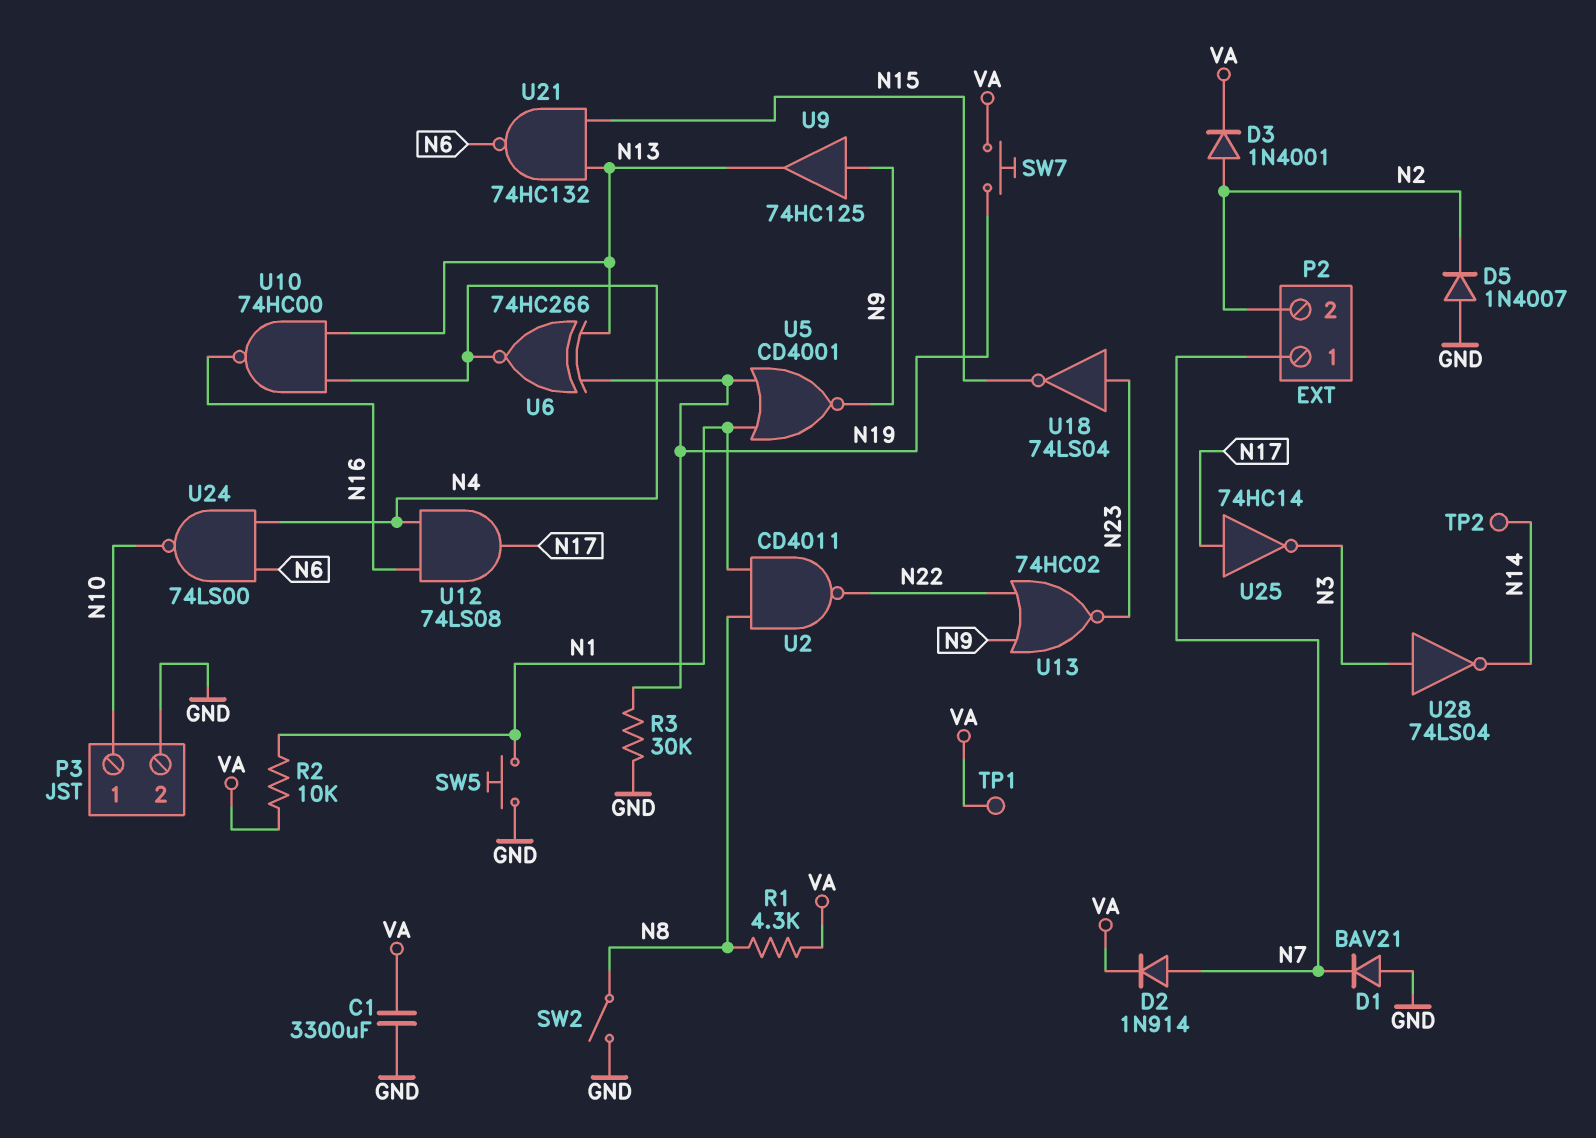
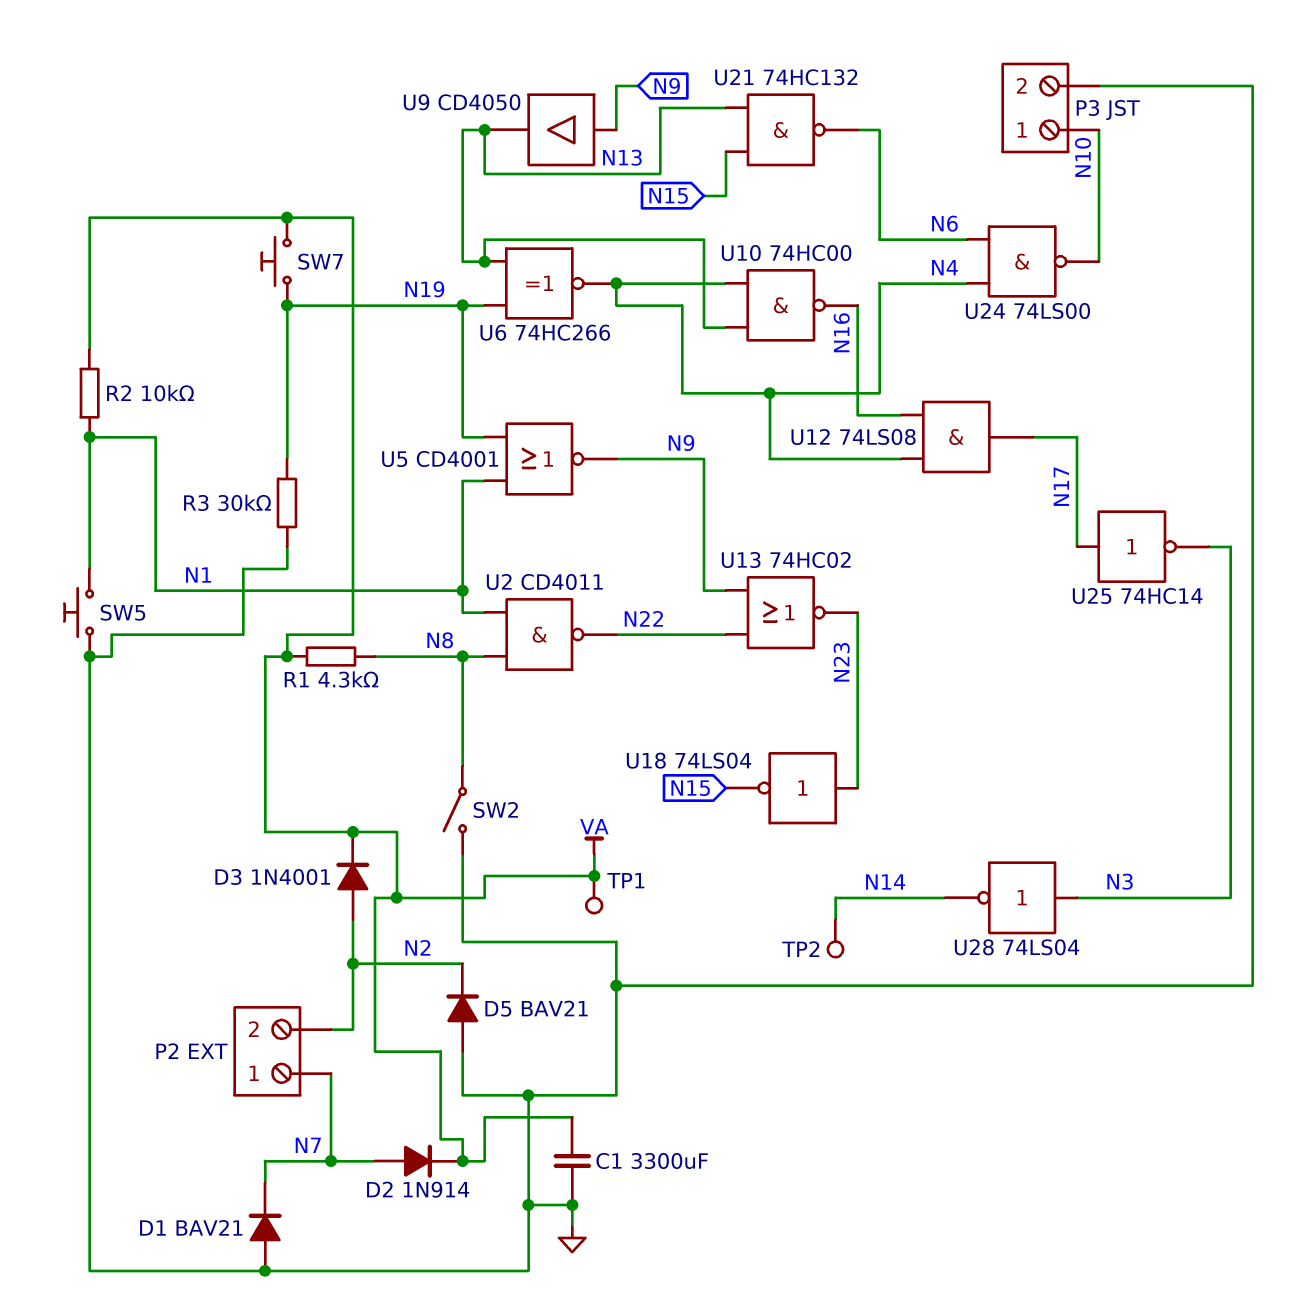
D5: diode 1N4007 (A GND, K N2) -> diode BAV21 (A GND, K N2)
U9: buffer 74HC125 (in N9, out N13) -> buffer CD4050 (in N9, out N13)

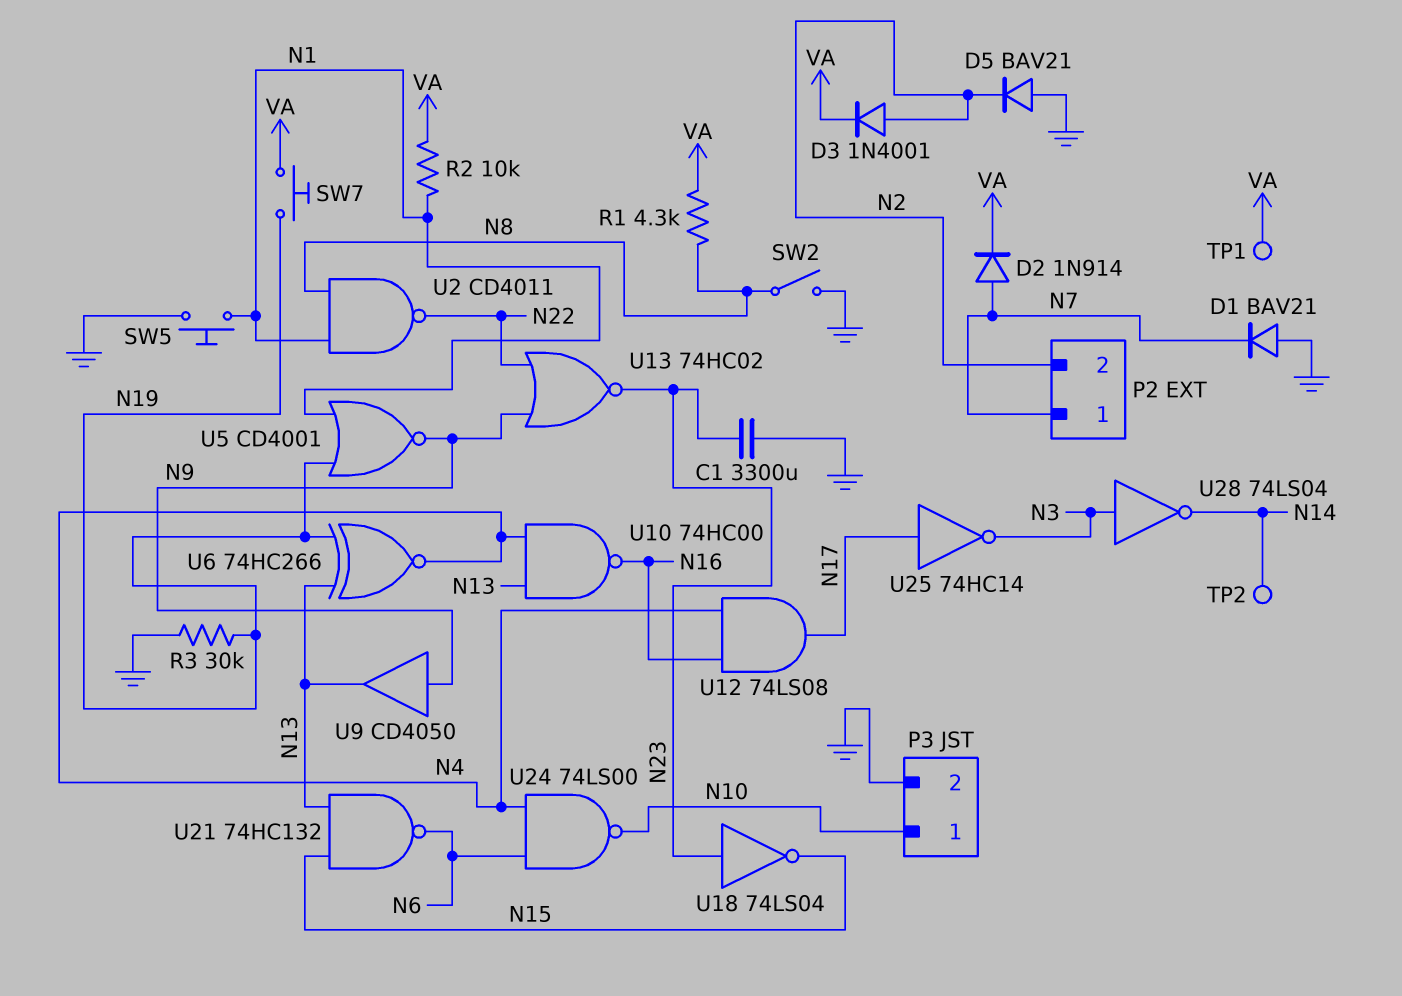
C1: 3300uF (GND, VA) -> 3300uF (GND, N23)

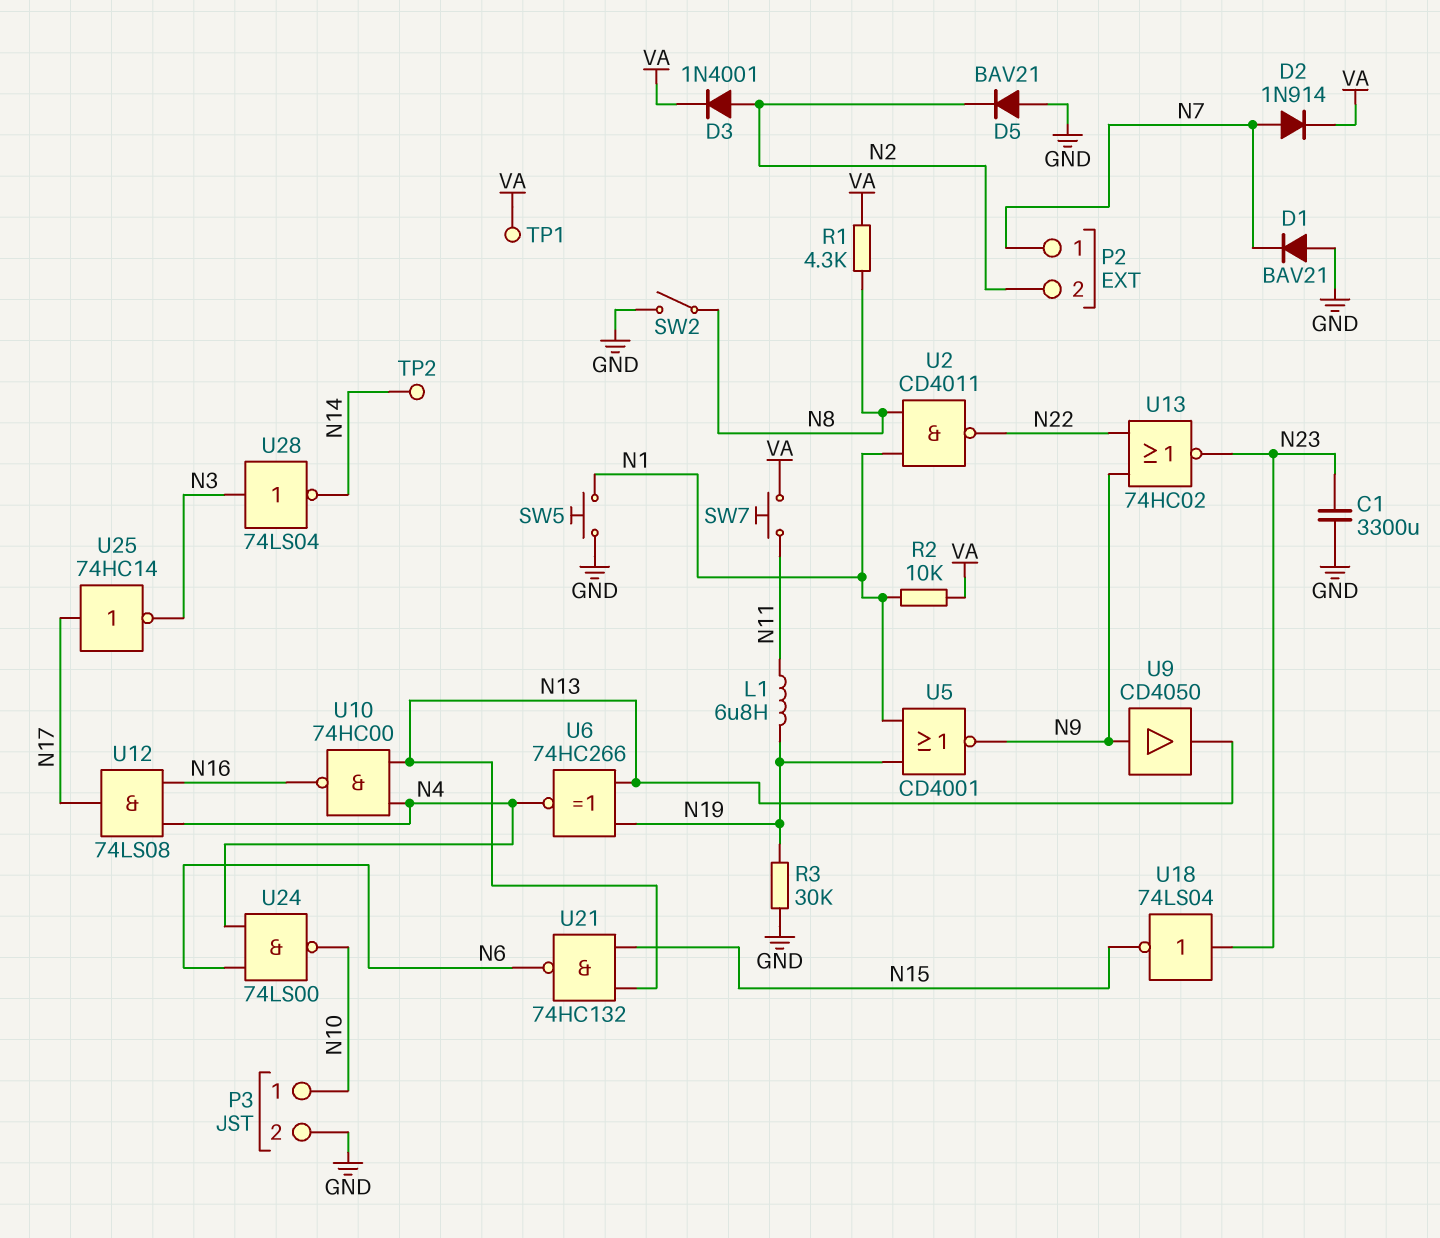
L1: none -> 6.8uH (N11, N19)
SW7: button (N19, VA) -> button (N11, VA)

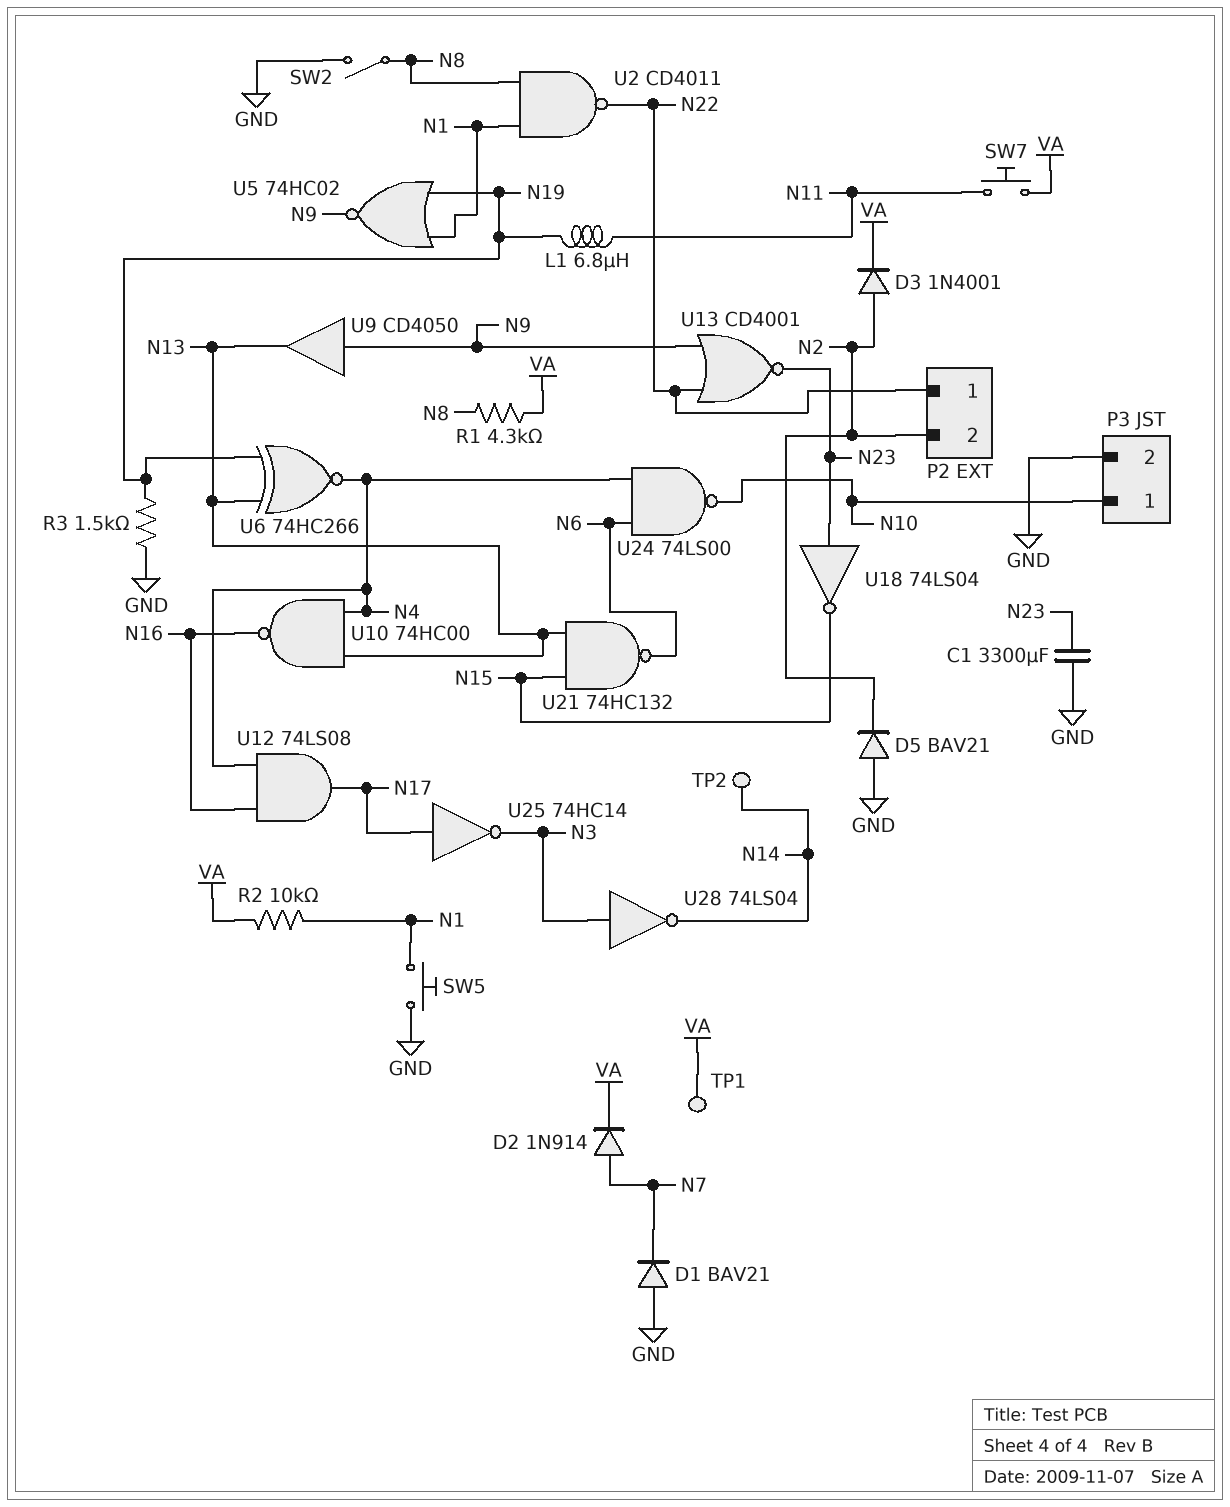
P2 pin 1: N7 -> N22
R3: 30k (GND, N19) -> 1.5k (GND, N19)
U5: NOR CD4001 (in N1, in N19, out N9) -> NOR 74HC02 (in N1, in N19, out N9)
U13: NOR 74HC02 (in N9, in N22, out N23) -> NOR CD4001 (in N9, in N22, out N23)

